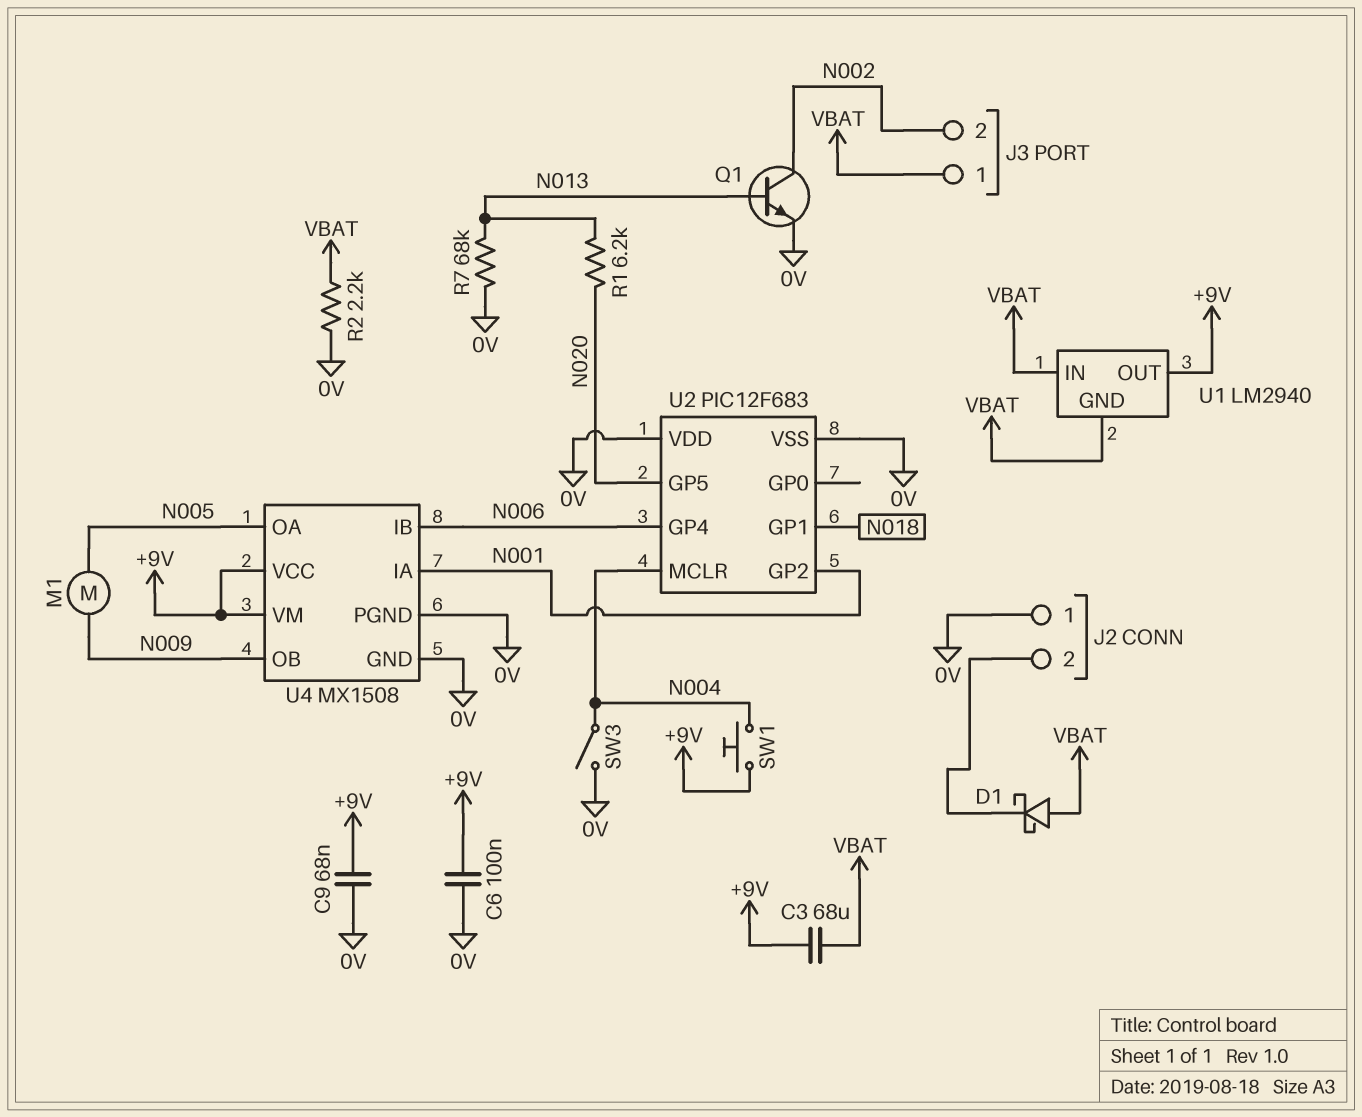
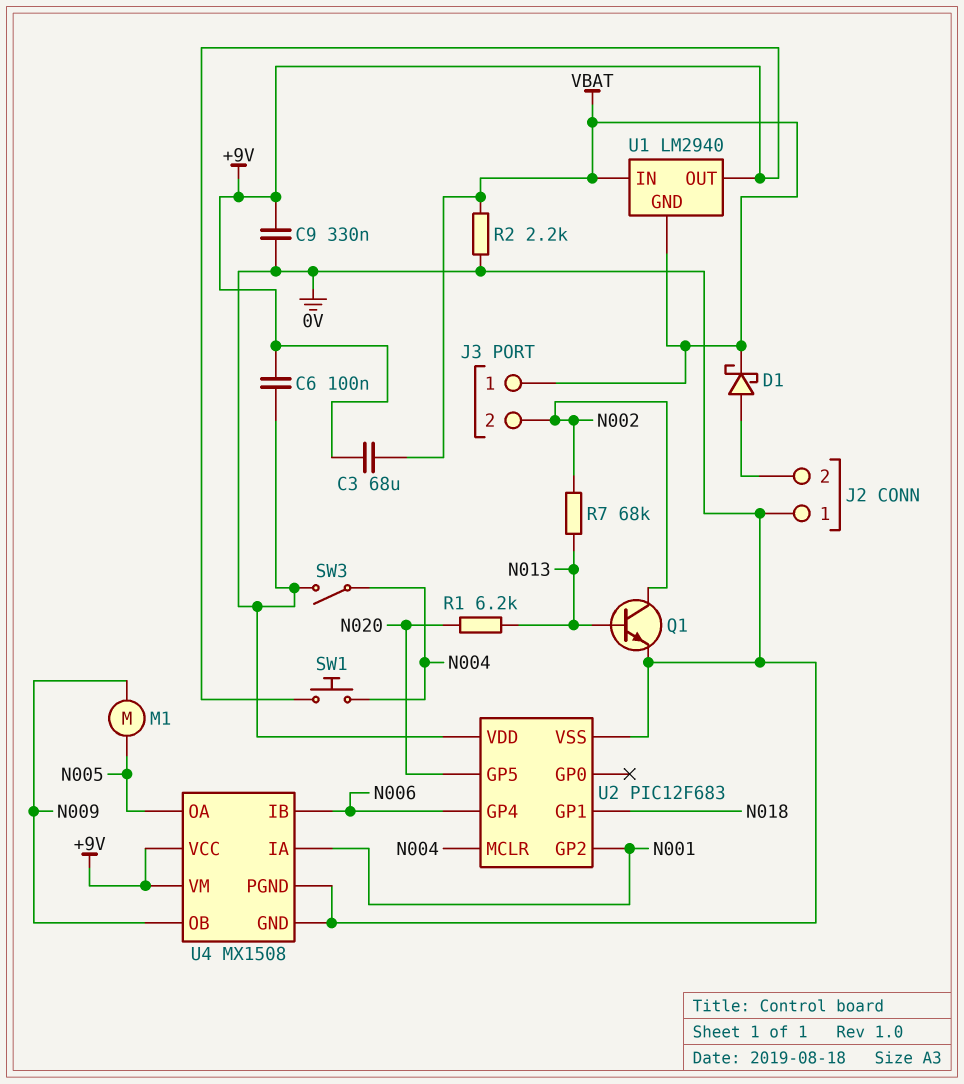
C9: 68nF (+9V, 0V) -> 330nF (+9V, 0V)
D1: schottky (A VBAT, K J2/2) -> schottky (A J2/2, K VBAT)
R7: 68k (0V, N013) -> 68k (N002, N013)

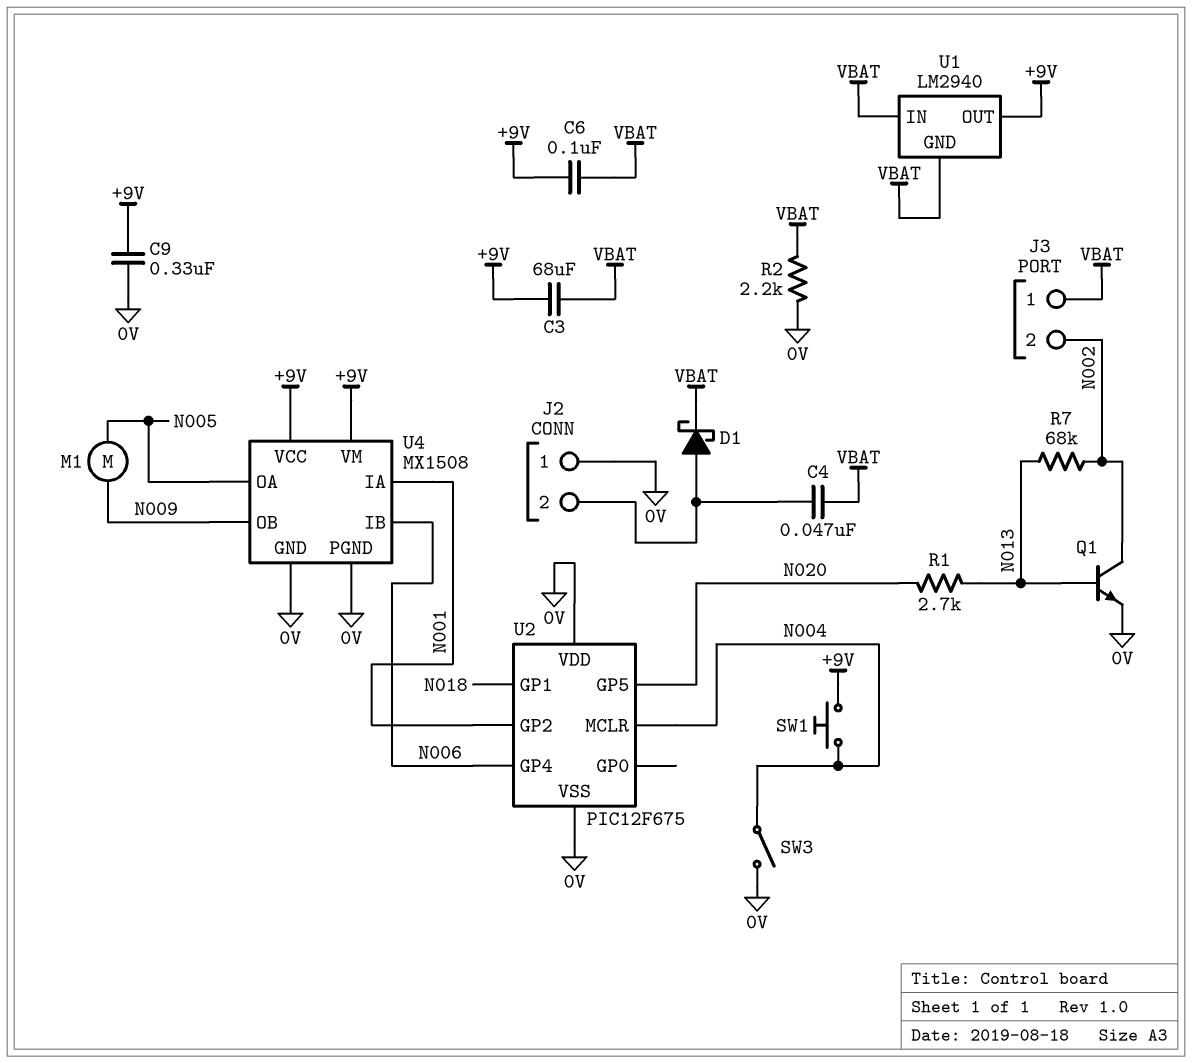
C4: none -> 47nF (J2/2, VBAT)
C6: 100nF (+9V, 0V) -> 100nF (+9V, VBAT)
R1: 6.2k (N013, N020) -> 2.7k (N013, N020)
U2: PIC12F683 -> PIC12F675

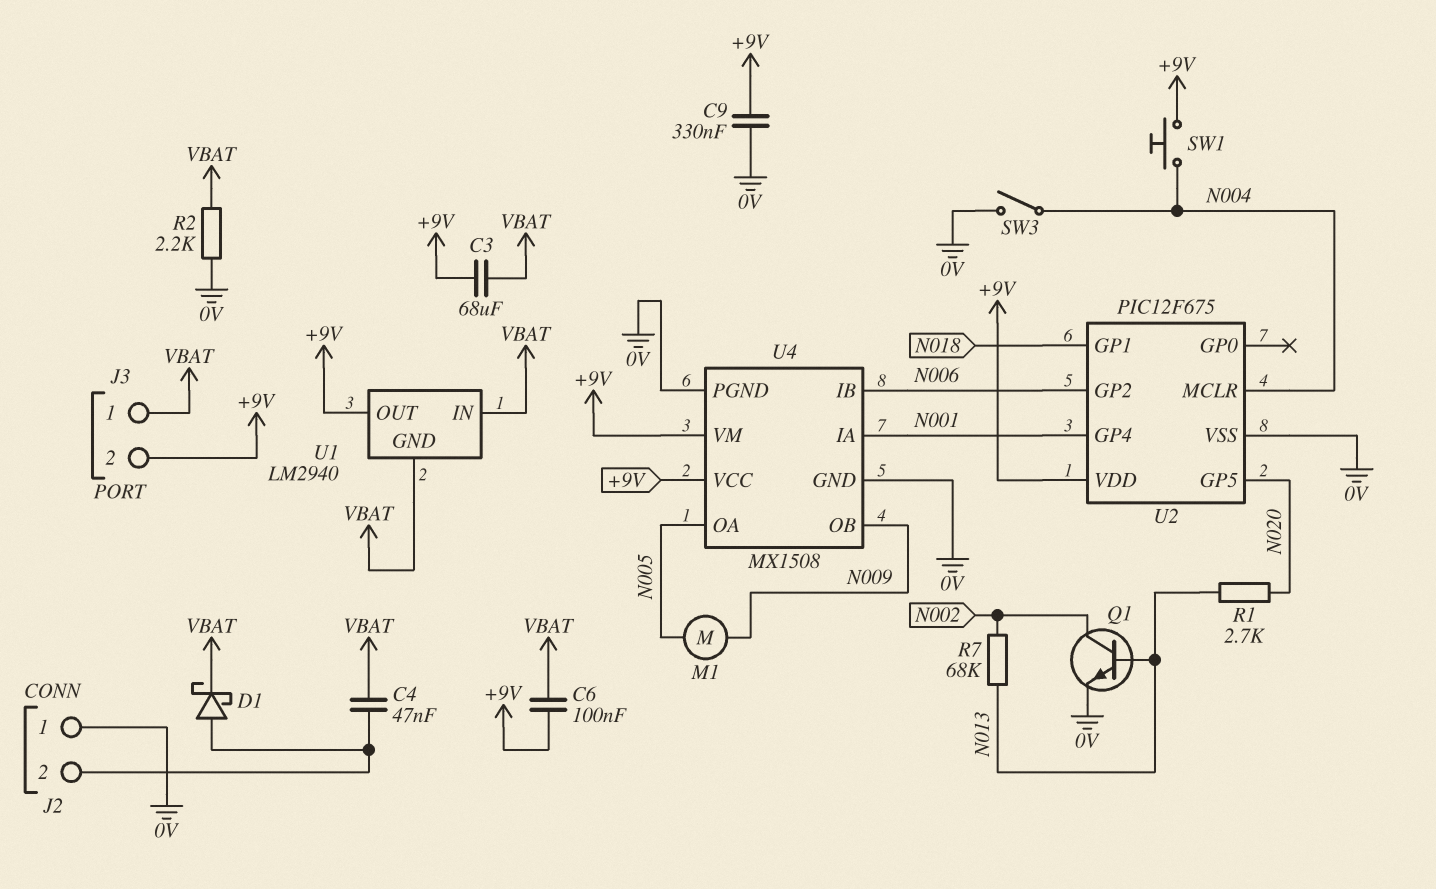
J3 pin 2: N002 -> +9V
U2 pin GP2: N001 -> N006
U2 pin GP4: N006 -> N001
U2 pin VDD: 0V -> +9V

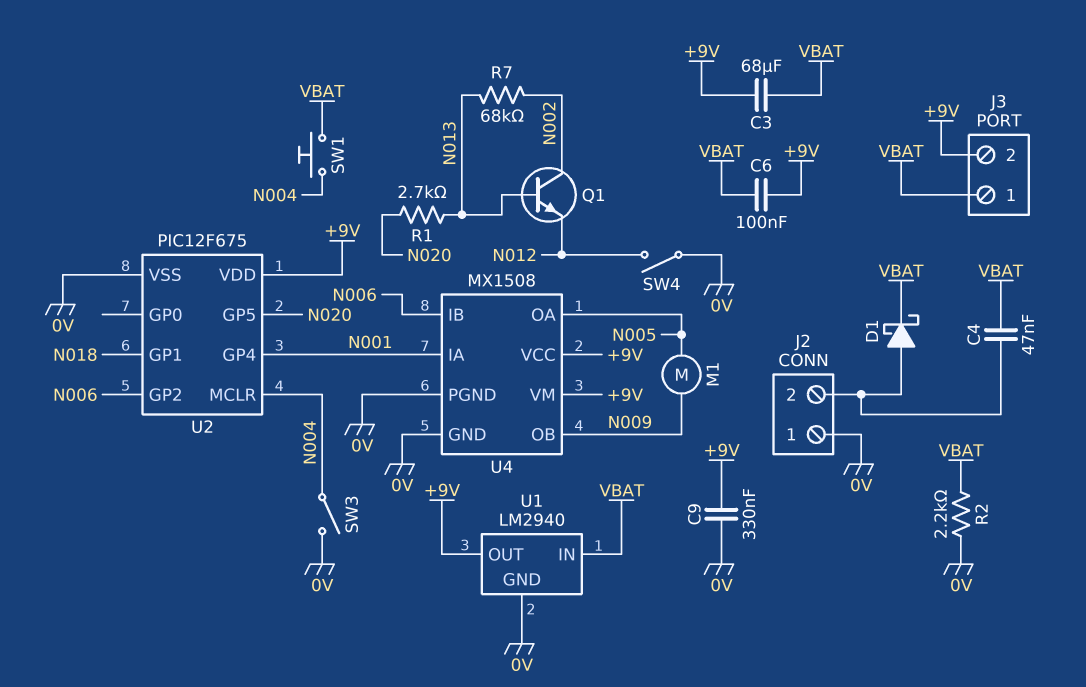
Q1: NPN (B N013, C N002, E 0V) -> NPN (B N013, C N002, E N012)
SW1: button (+9V, N004) -> button (N004, VBAT)
SW4: none -> switch (0V, N012)
U1 pin GND: VBAT -> 0V

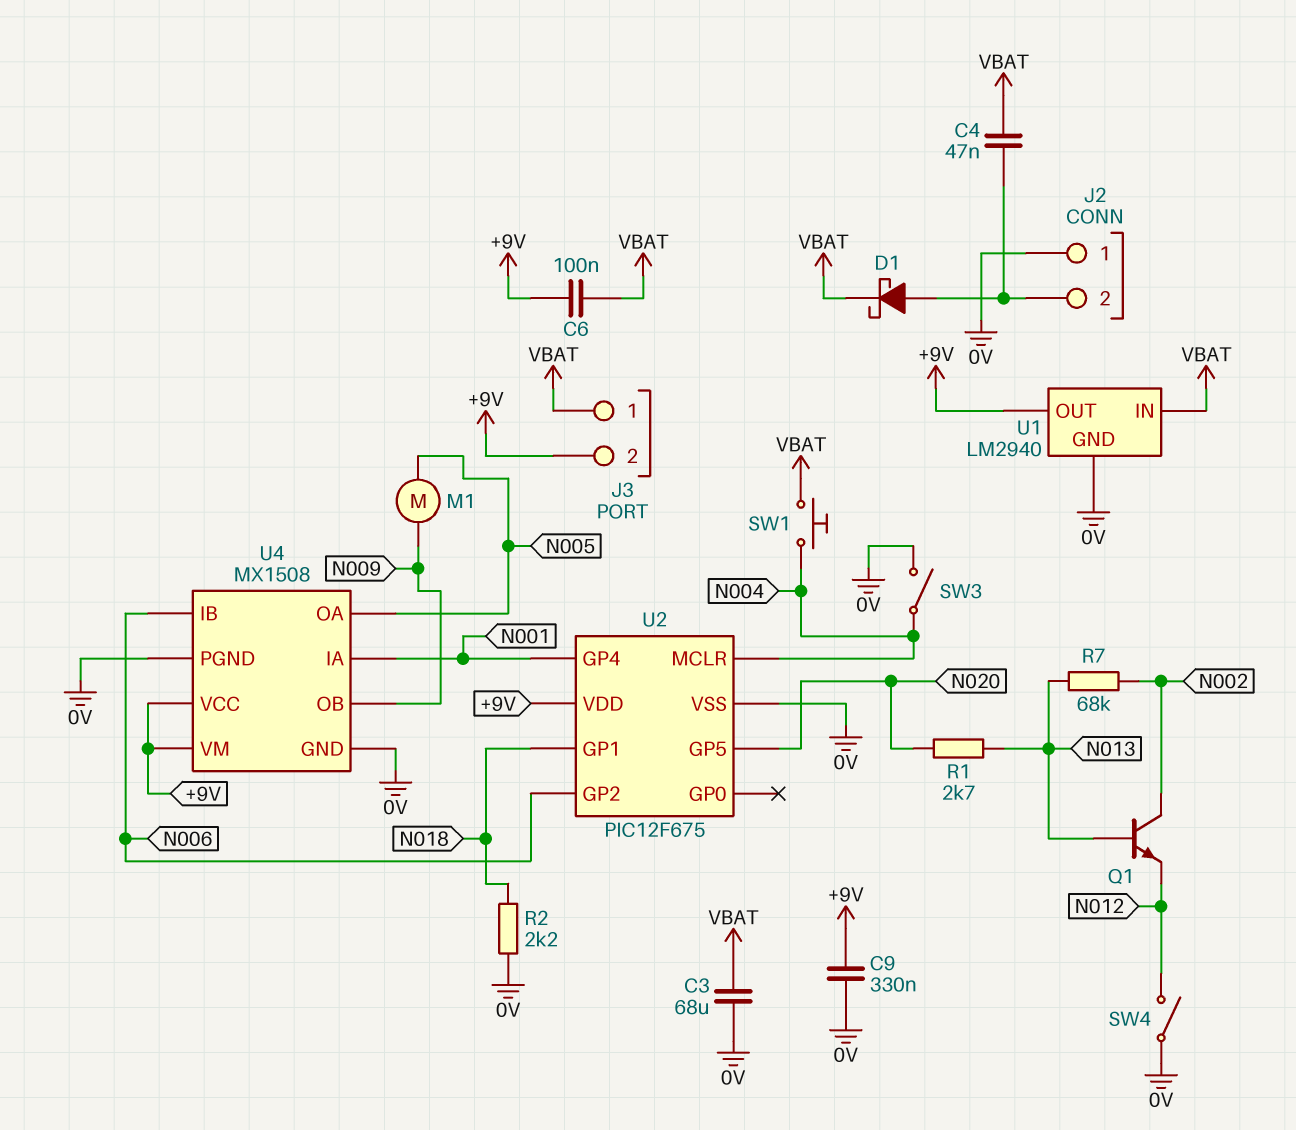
C3: 68uF (+9V, VBAT) -> 68uF (0V, VBAT)
R2: 2.2k (0V, VBAT) -> 2.2k (0V, N018)

